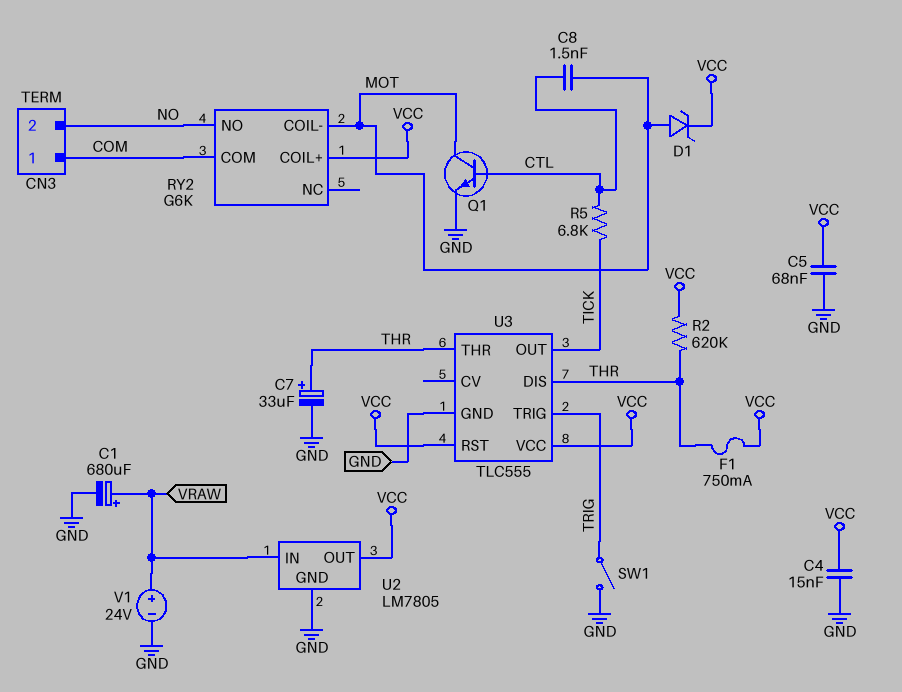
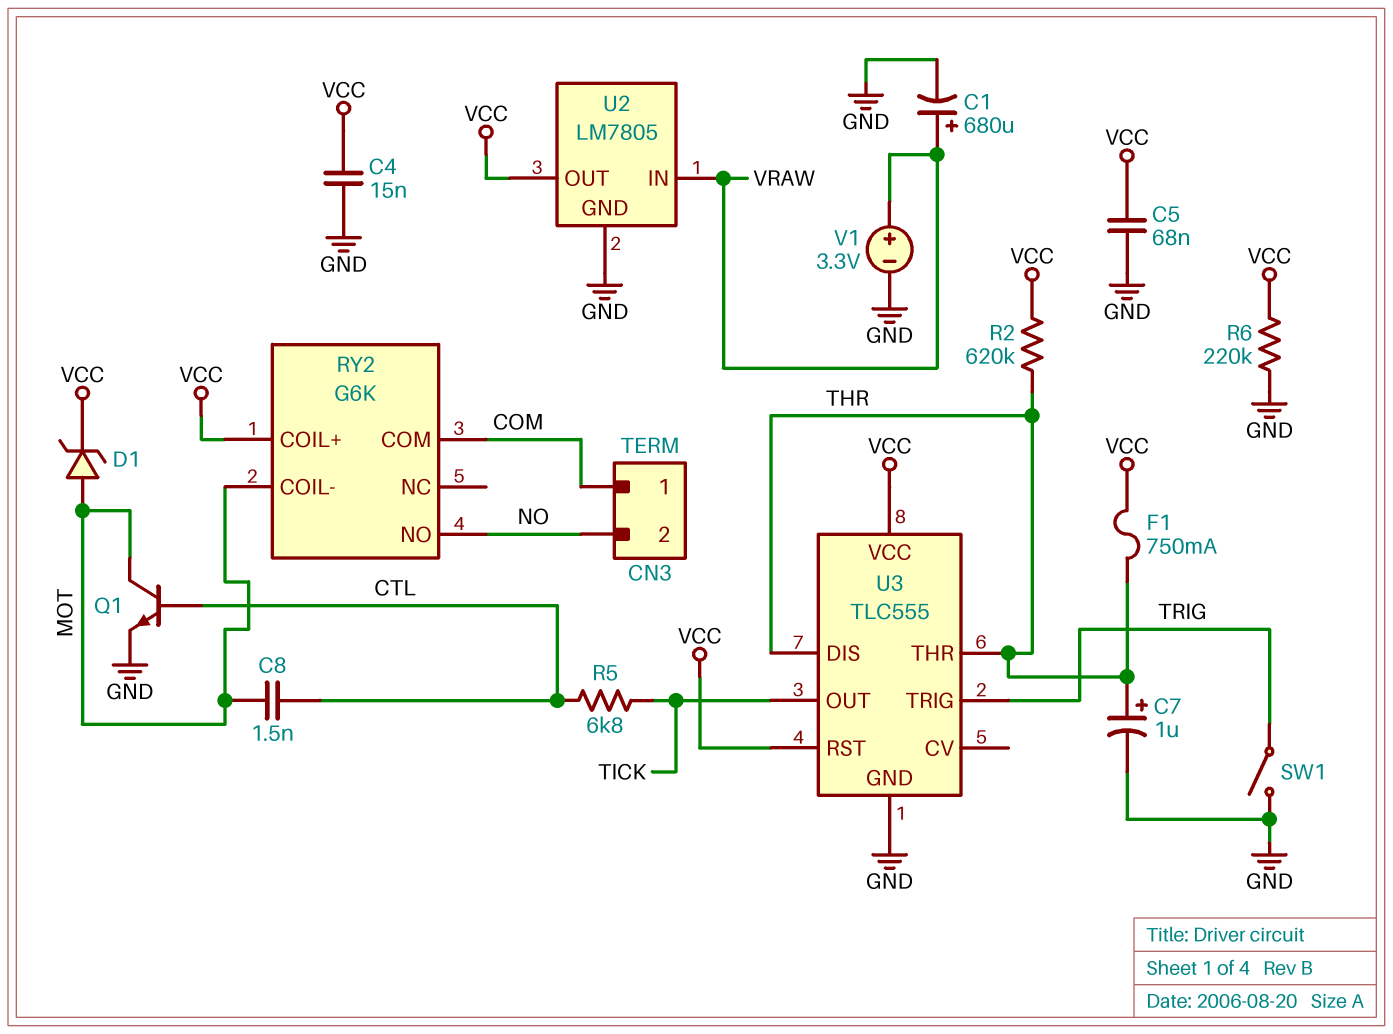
C7: 33uF (plus THR, minus GND) -> 1uF (plus THR, minus GND)
R6: none -> 220k (GND, VCC)
V1: 24V (plus VRAW, minus GND) -> 3.3V (plus VRAW, minus GND)

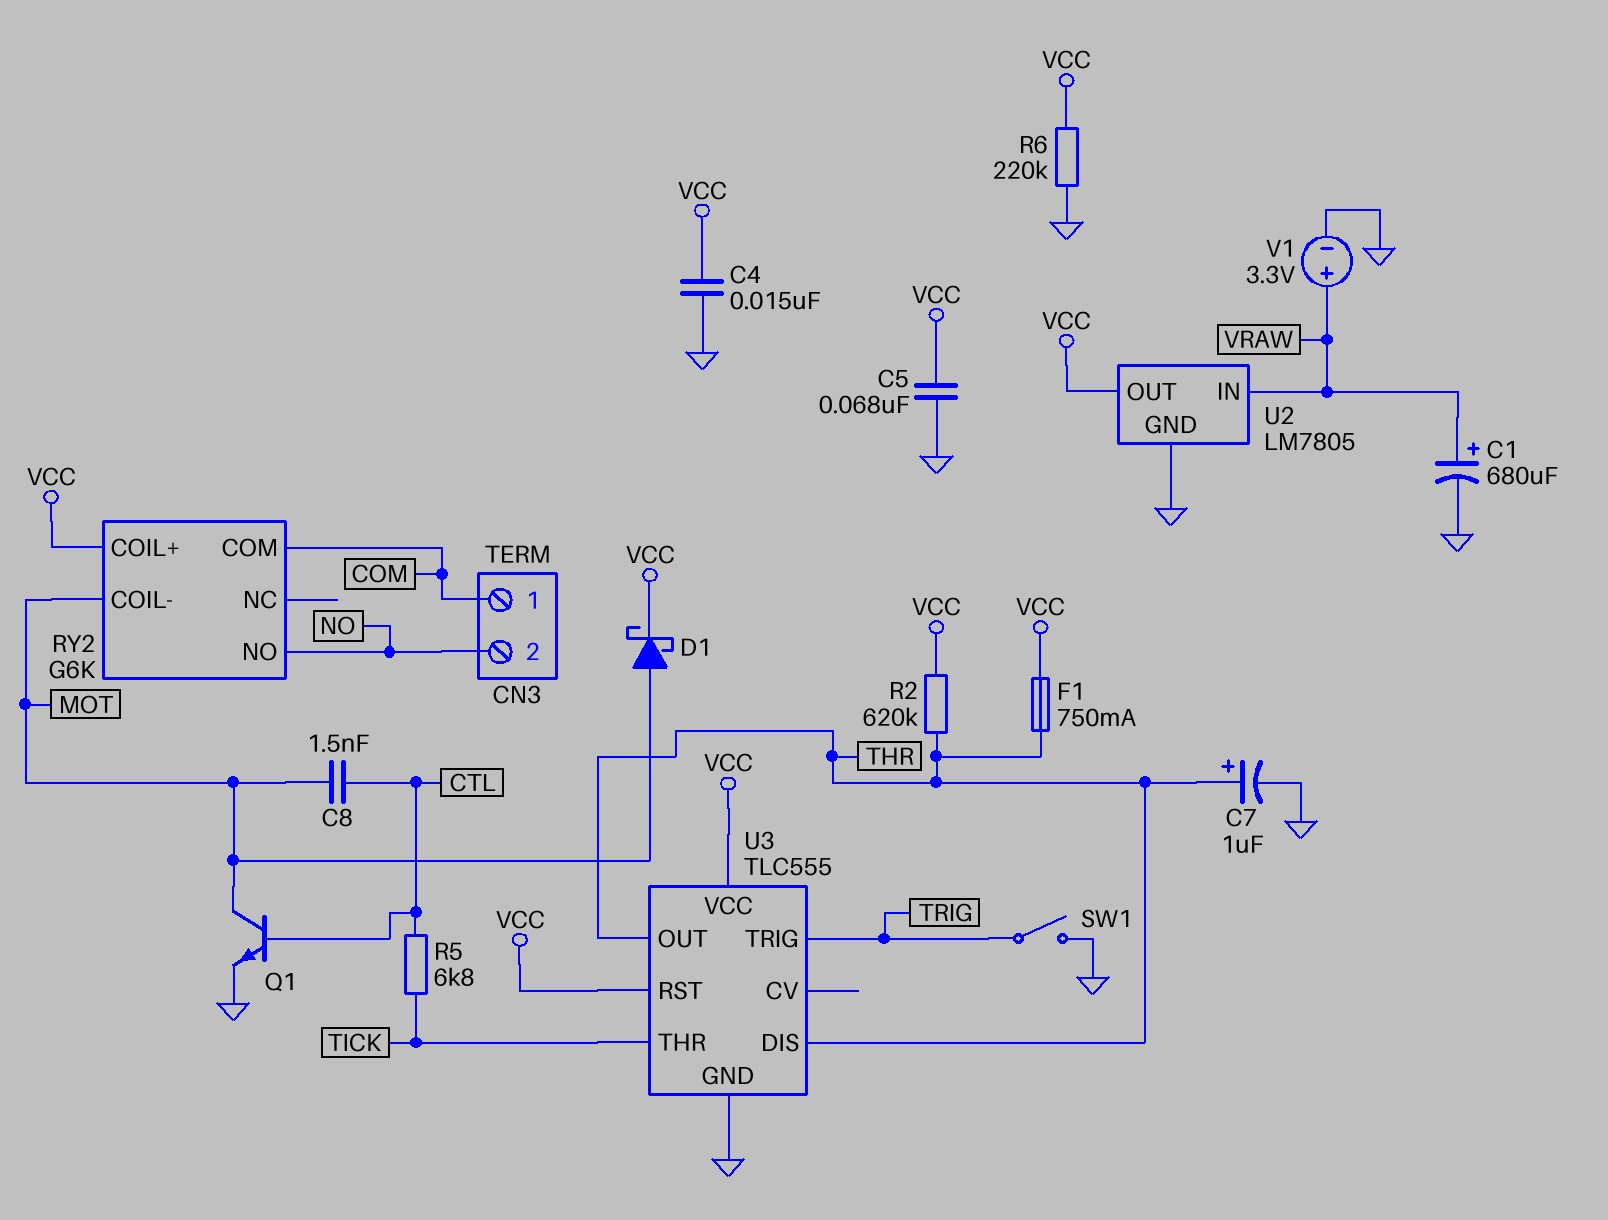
D1: zener (A MOT, K VCC) -> schottky (A MOT, K VCC)
U3 pin OUT: TICK -> THR
U3 pin THR: THR -> TICK

